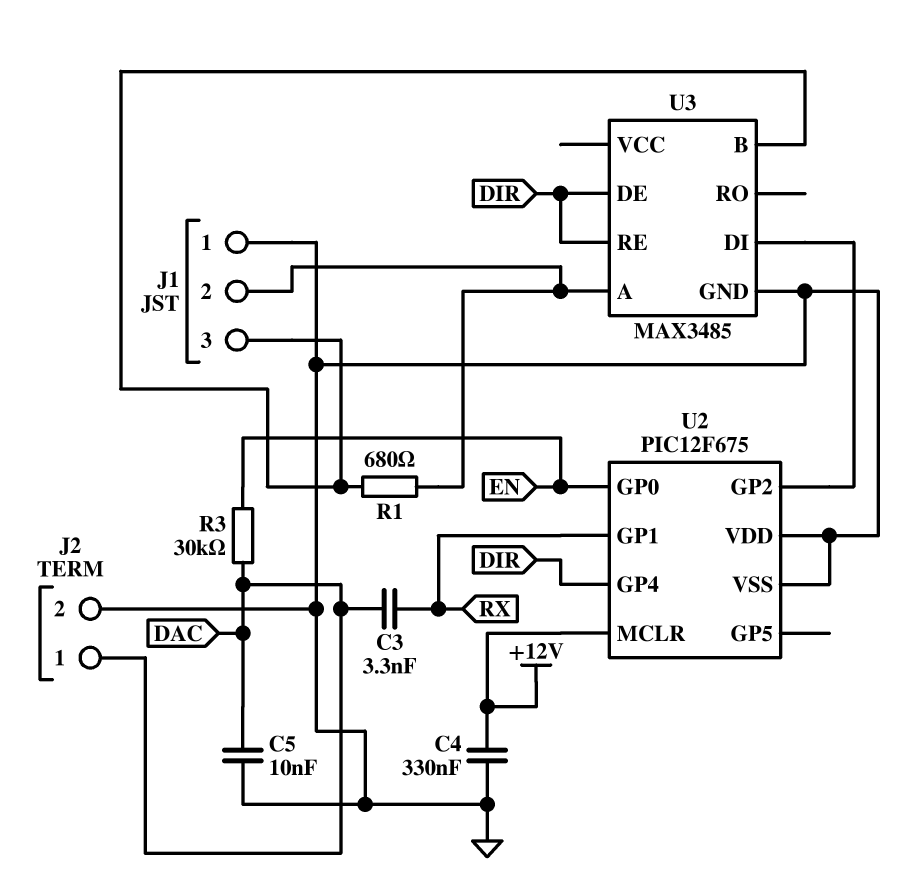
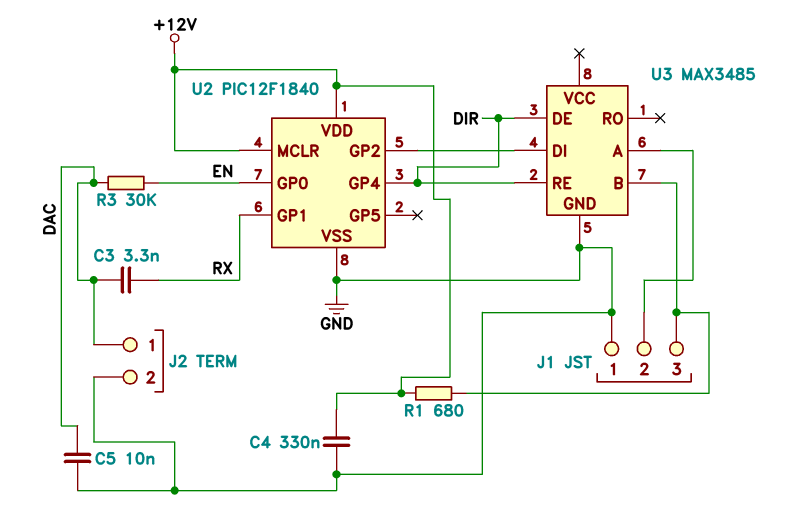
R1: 680 (J1/2, J1/3) -> 680 (+12V, J1/3)
U2: PIC12F675 -> PIC12F1840
U2 pin VDD: GND -> +12V

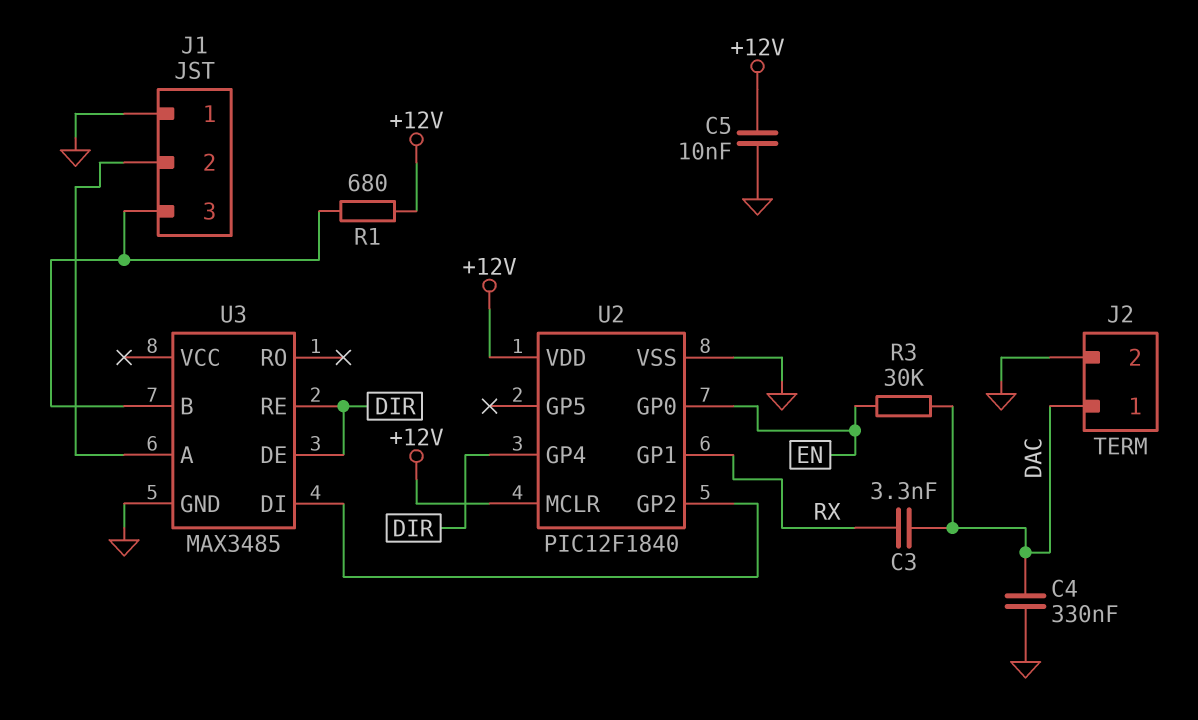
C4: 330nF (+12V, GND) -> 330nF (DAC, GND)
C5: 10nF (DAC, GND) -> 10nF (+12V, GND)

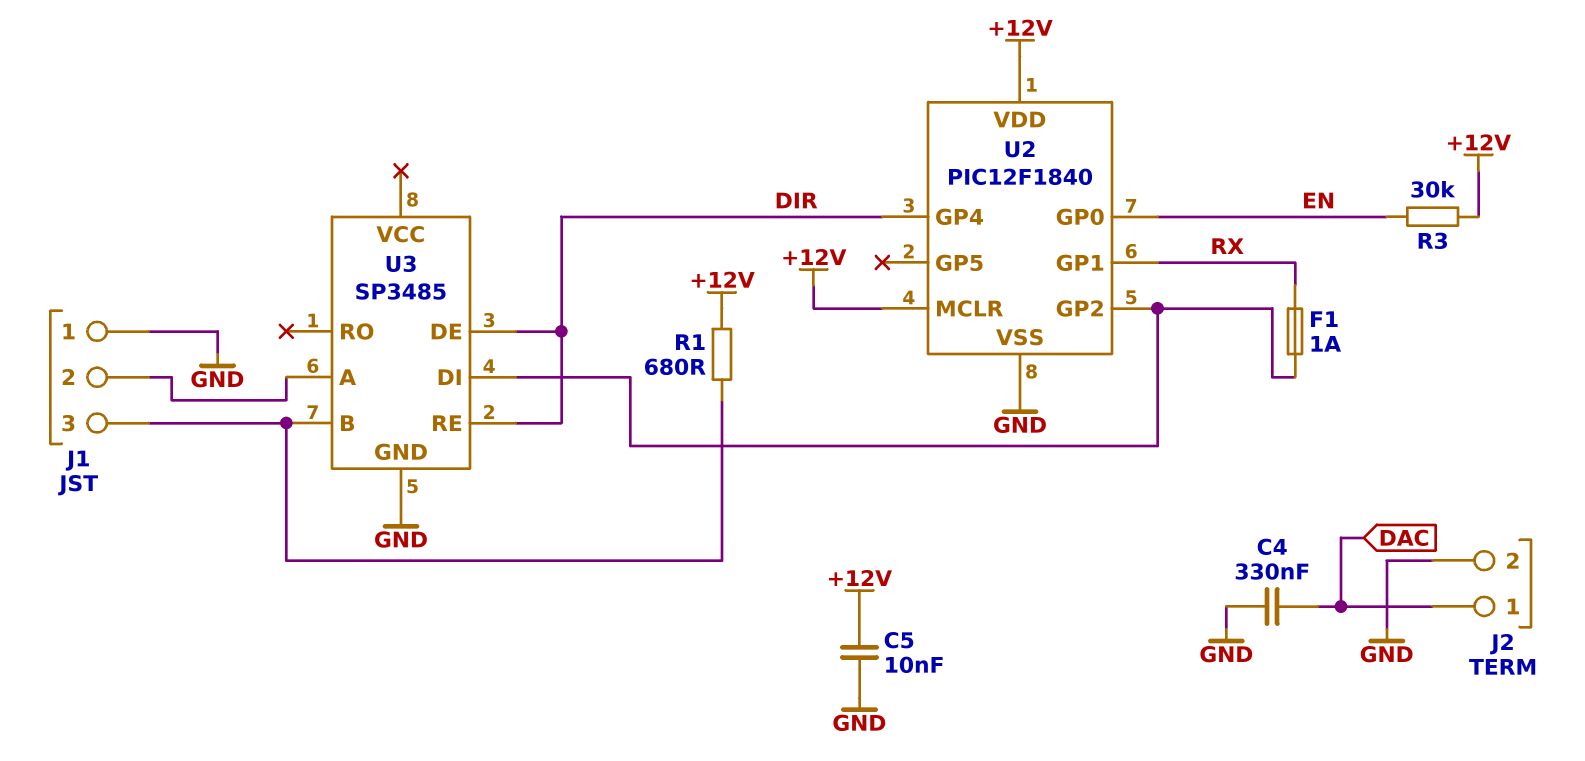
C3: 3.3nF (DAC, RX) -> none
F1: none -> 1A (RX, U2/GP2)
R3: 30k (DAC, EN) -> 30k (+12V, EN)
U3: MAX3485 -> SP3485

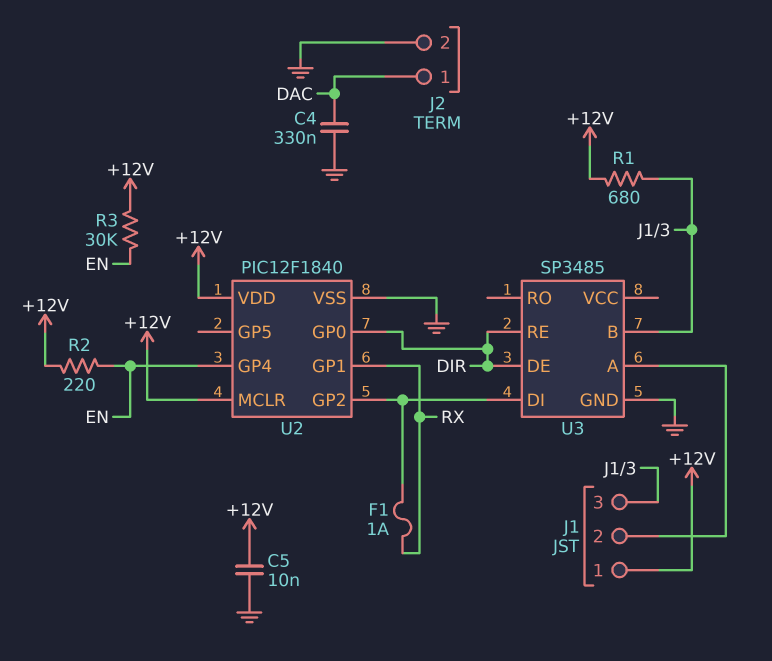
J1 pin 1: GND -> +12V
R2: none -> 220 (+12V, EN)
U2 pin GP0: EN -> DIR
U2 pin GP4: DIR -> EN

